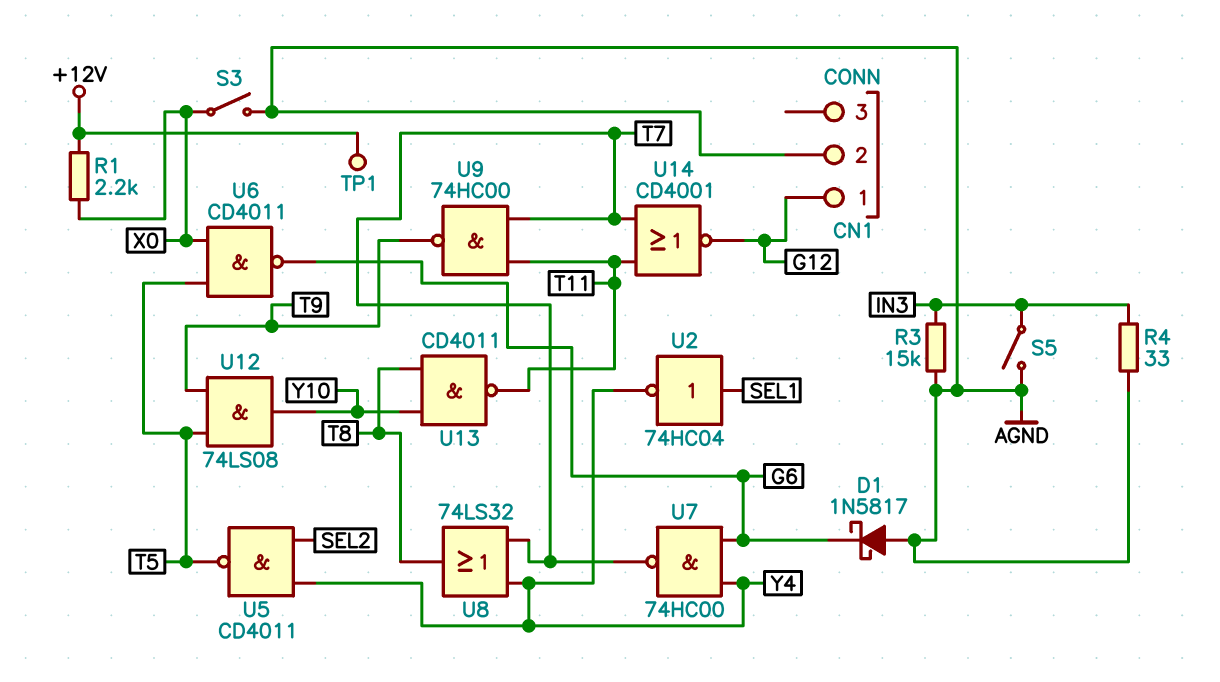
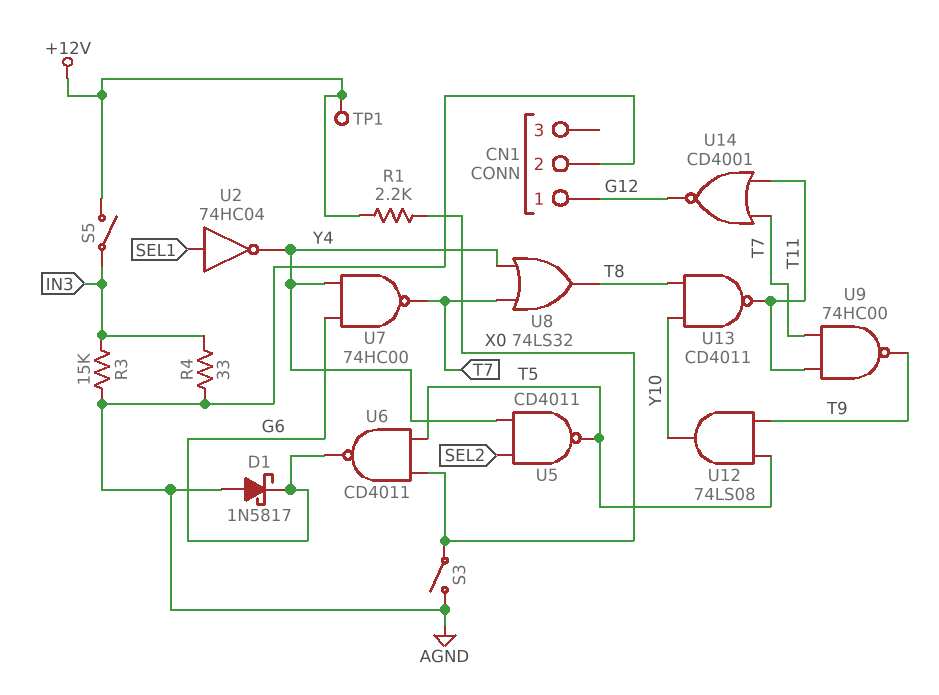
S5: switch (AGND, IN3) -> switch (+12V, IN3)

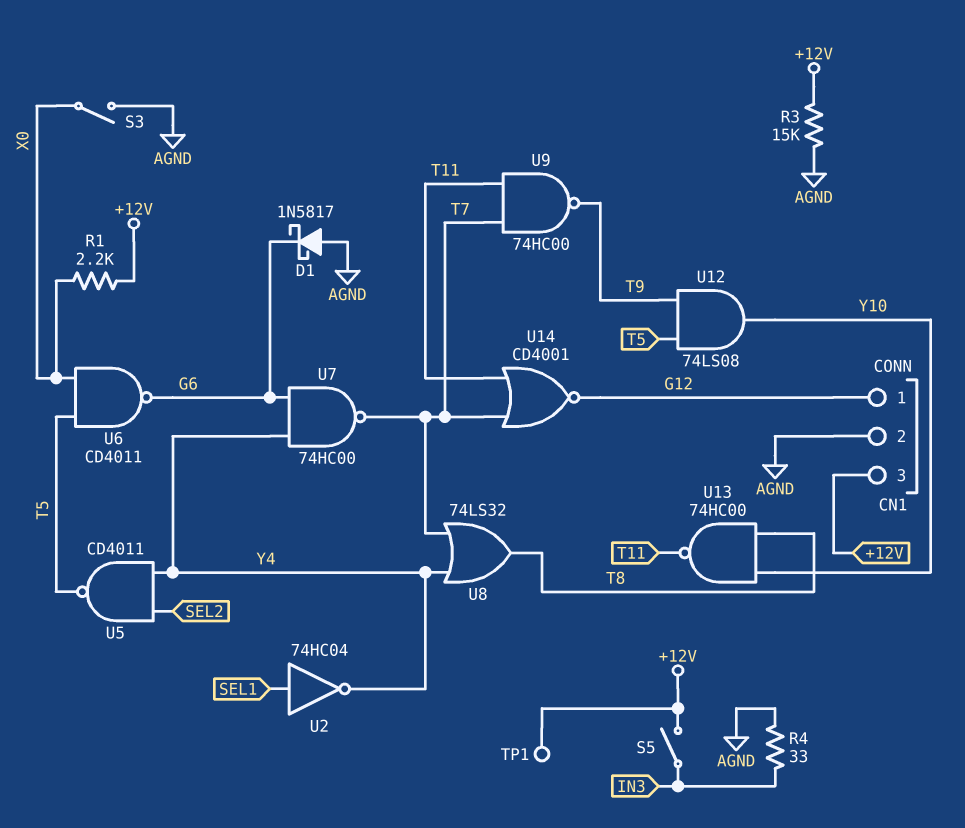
CN1 pin 3: none -> +12V
R3: 15k (AGND, IN3) -> 15k (+12V, AGND)
U13: NAND CD4011 (in T8, in Y10, out T11) -> NAND 74HC00 (in T8, in Y10, out T11)

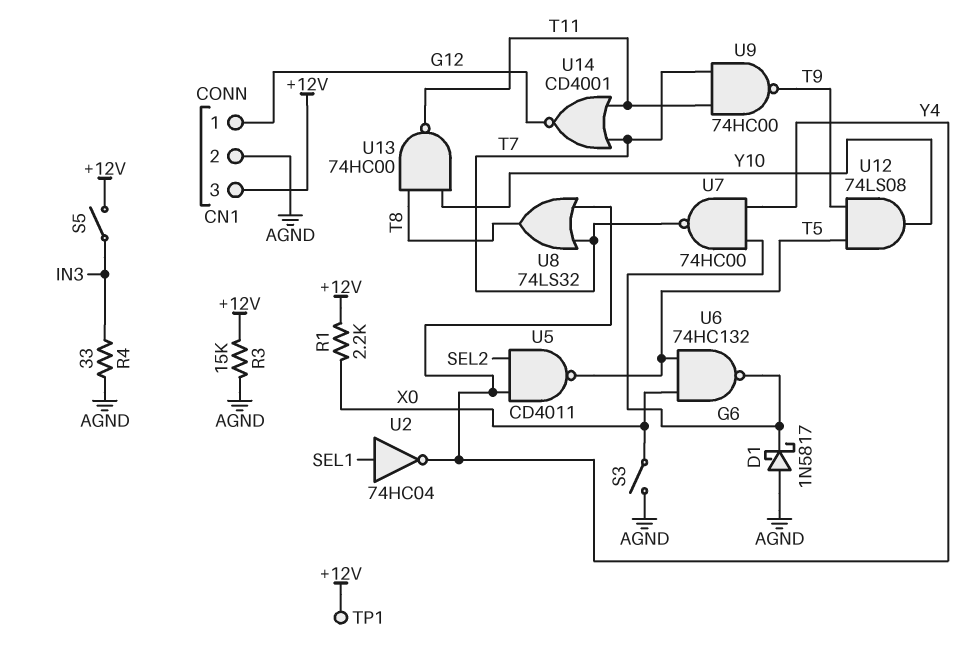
U6: NAND CD4011 (in T5, in X0, out G6) -> NAND 74HC132 (in T5, in X0, out G6)

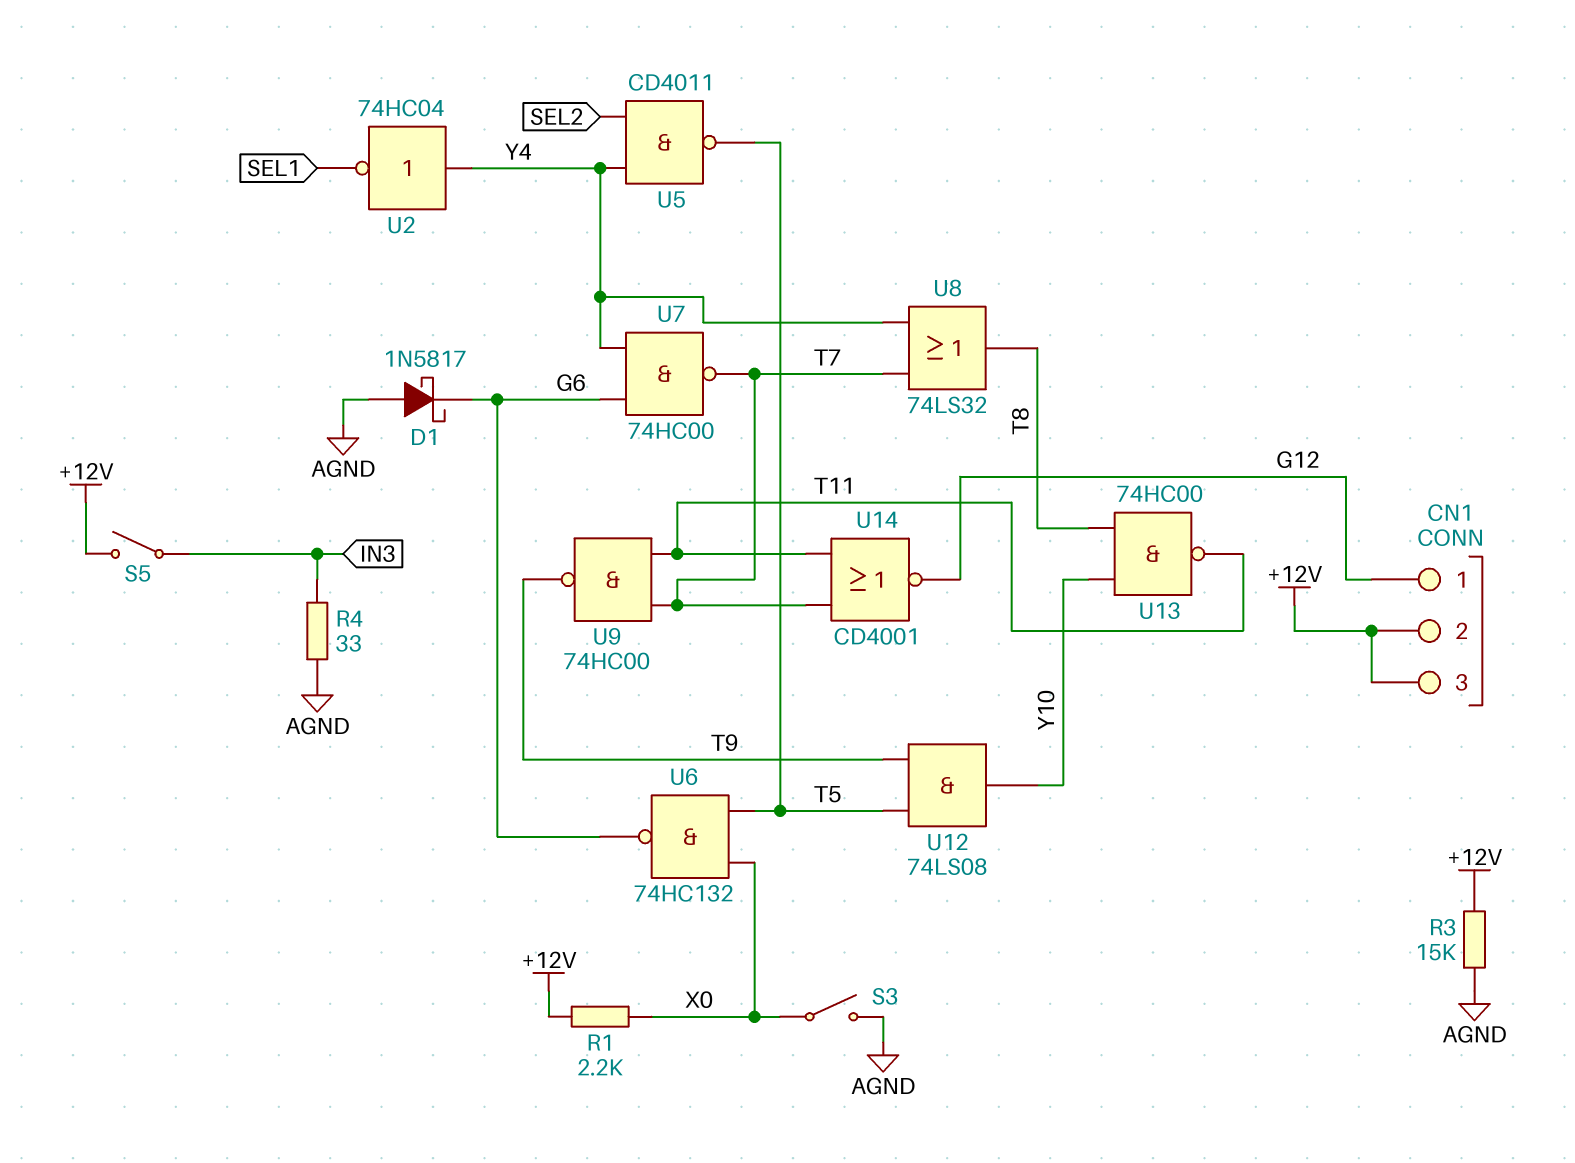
CN1 pin 2: AGND -> +12V
TP1: test point (+12V) -> none
U2: NOT 74HC04 (in SEL1, out Y4) -> NOT 74HC04 (in Y4, out SEL1)

